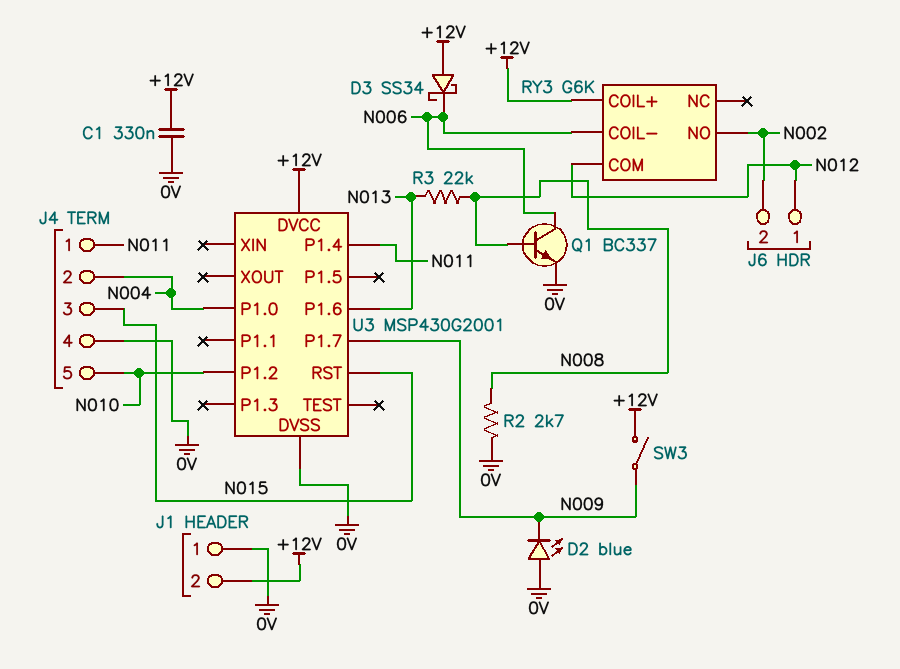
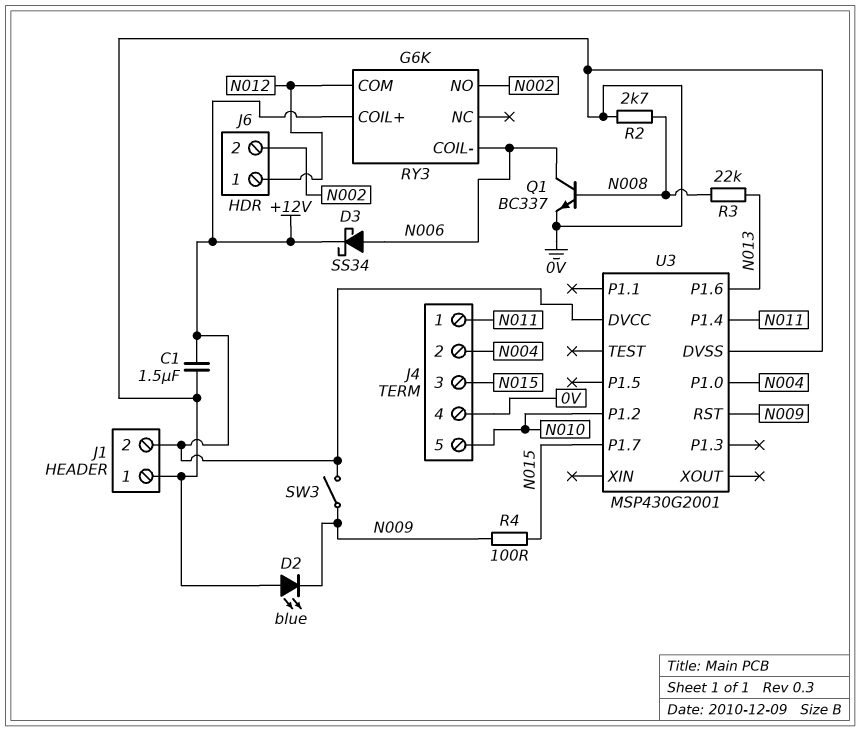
C1: 330nF (+12V, 0V) -> 1.5uF (+12V, 0V)
D3: schottky SS34 (A +12V, K N006) -> schottky SS34 (A N006, K +12V)
R4: none -> 100 (N009, N015)
U3 pin P1.7: N009 -> N015
U3 pin RST: N015 -> N009

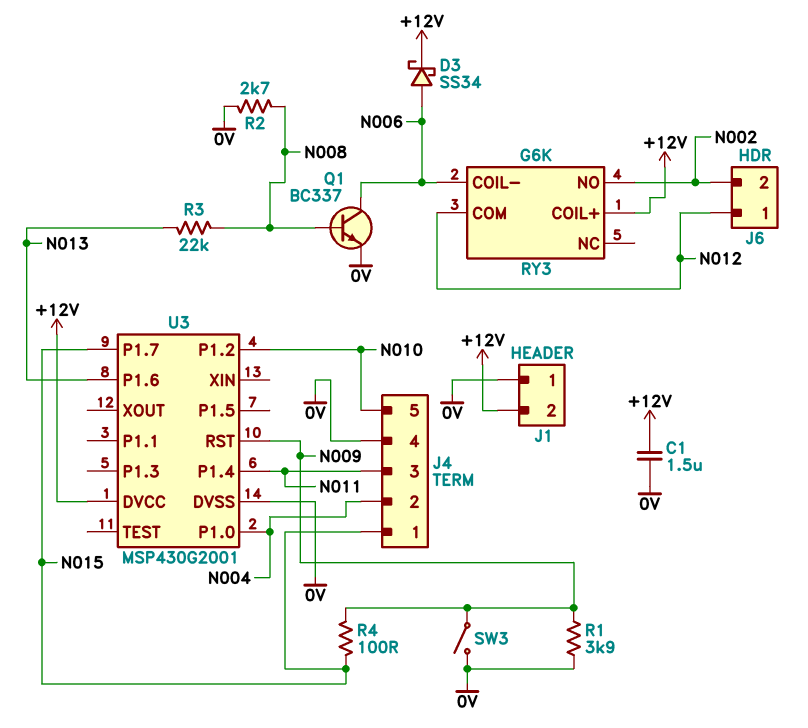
D2: LED blue (A 0V, K N009) -> none
J4 pin 1: N011 -> N015
J4 pin 3: N015 -> N011
R1: none -> 3.9k (0V, N009)
SW3: switch (+12V, N009) -> switch (0V, N009)

